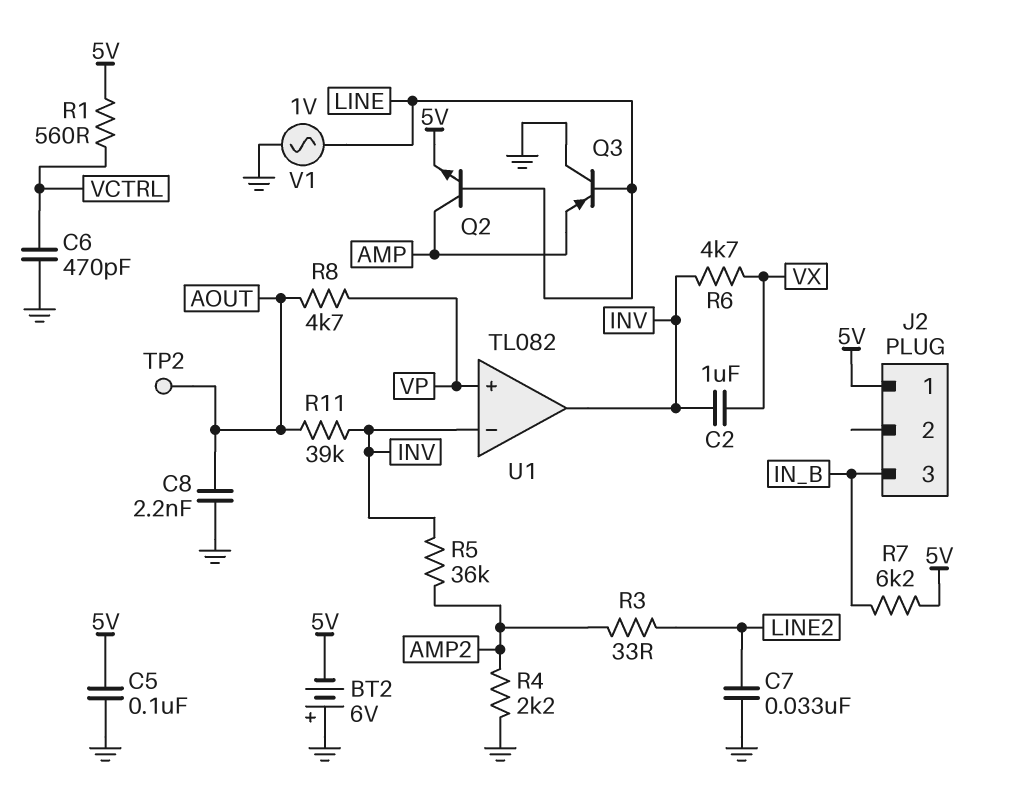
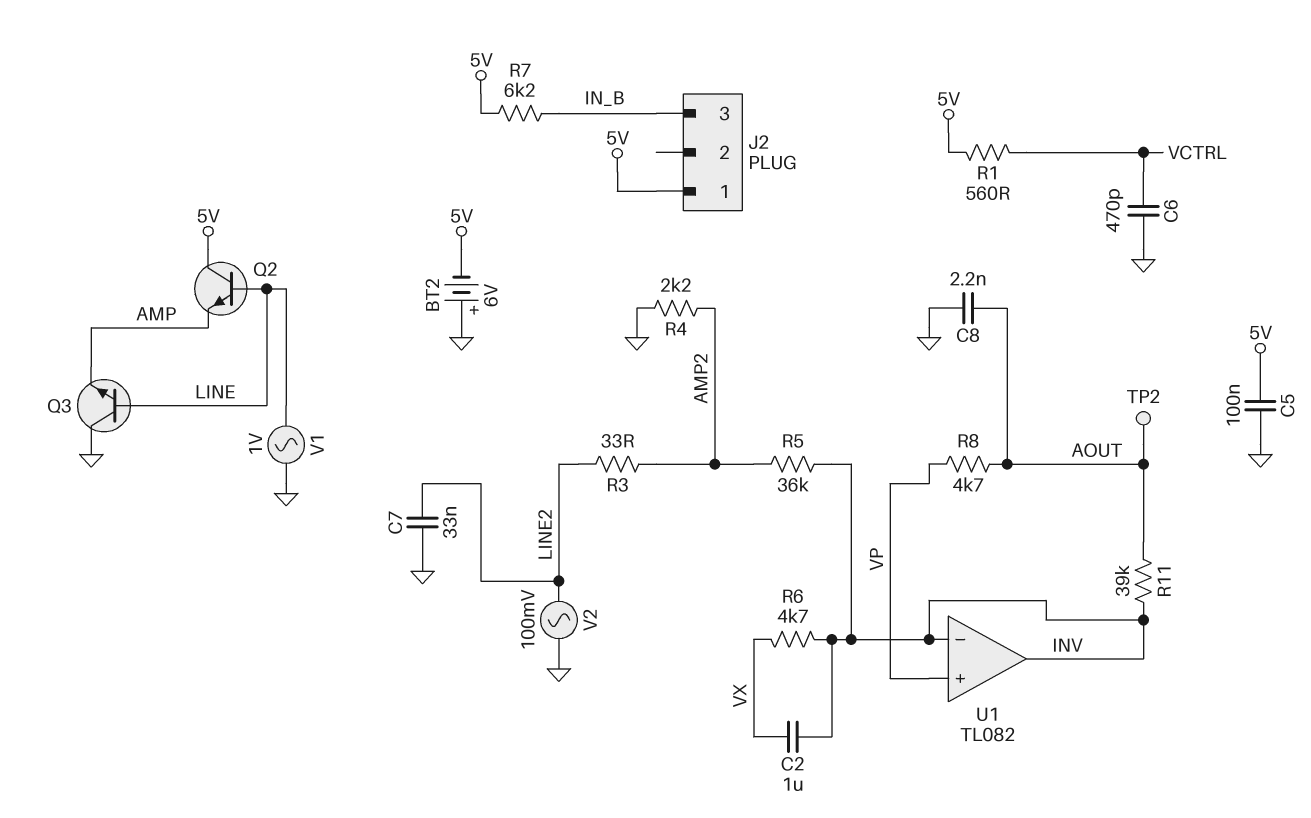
Q2: NPN (B LINE, C AMP, E 5V) -> NPN (B LINE, C 5V, E AMP)
Q3: PNP (B LINE, C GND, E AMP) -> NPN (B LINE, C GND, E AMP)
V2: none -> AC 100mV (GND, LINE2)

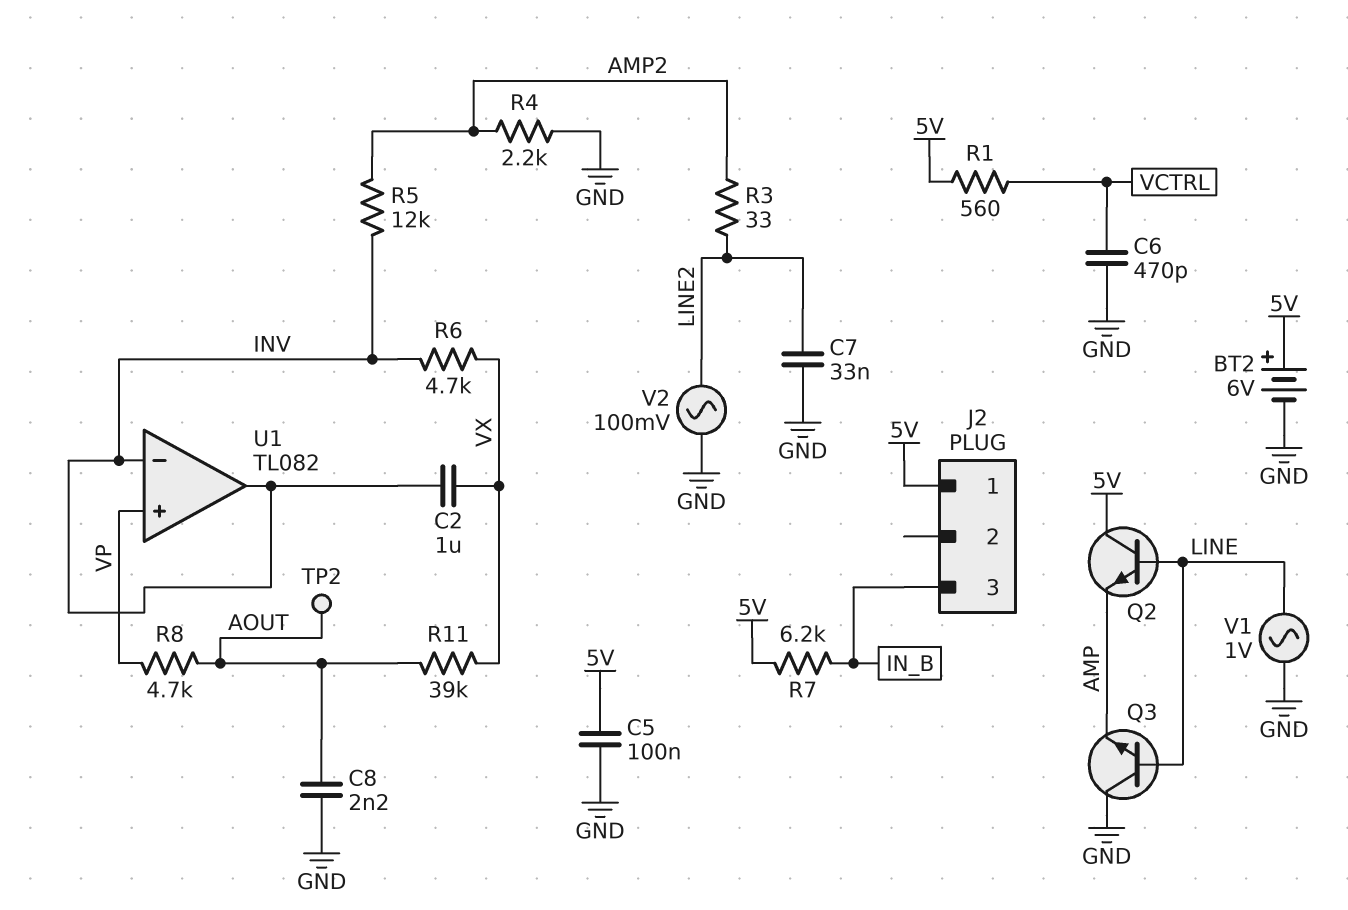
BT2: 6V (plus GND, minus 5V) -> 6V (plus 5V, minus GND)
R5: 36k (AMP2, INV) -> 12k (AMP2, INV)
R11: 39k (AOUT, INV) -> 39k (AOUT, VX)

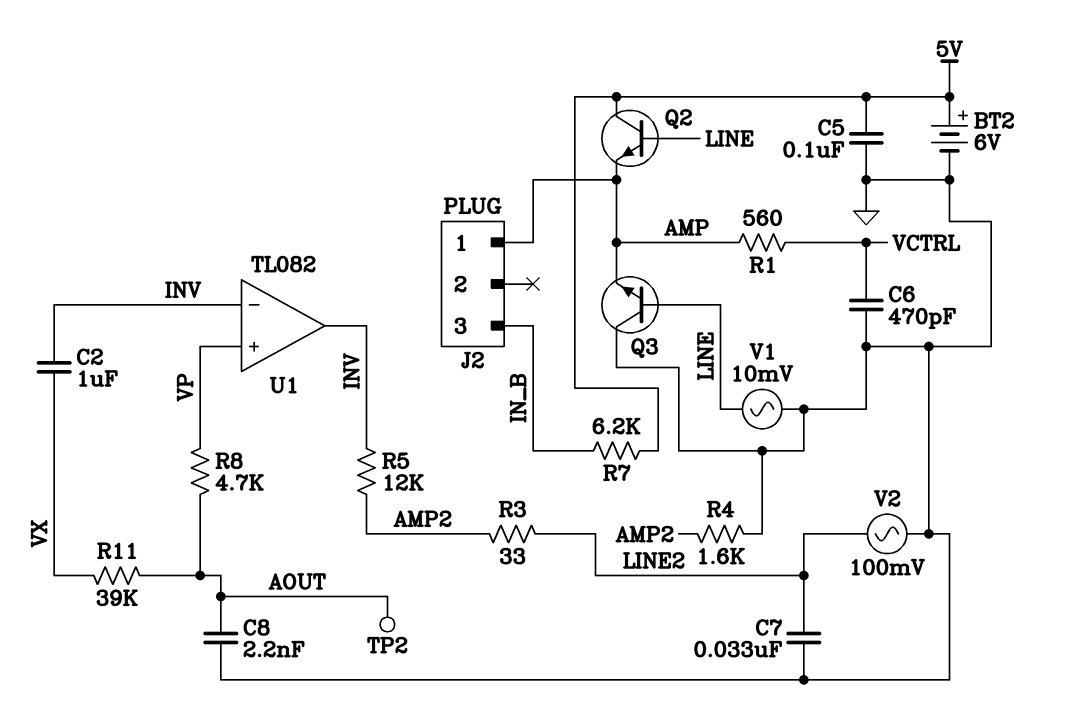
J2 pin 1: 5V -> AMP
R1: 560 (5V, VCTRL) -> 560 (AMP, VCTRL)
R4: 2.2k (AMP2, GND) -> 1.6k (AMP2, GND)
R6: 4.7k (INV, VX) -> none
V1: AC 1V (GND, LINE) -> AC 10mV (GND, LINE)

